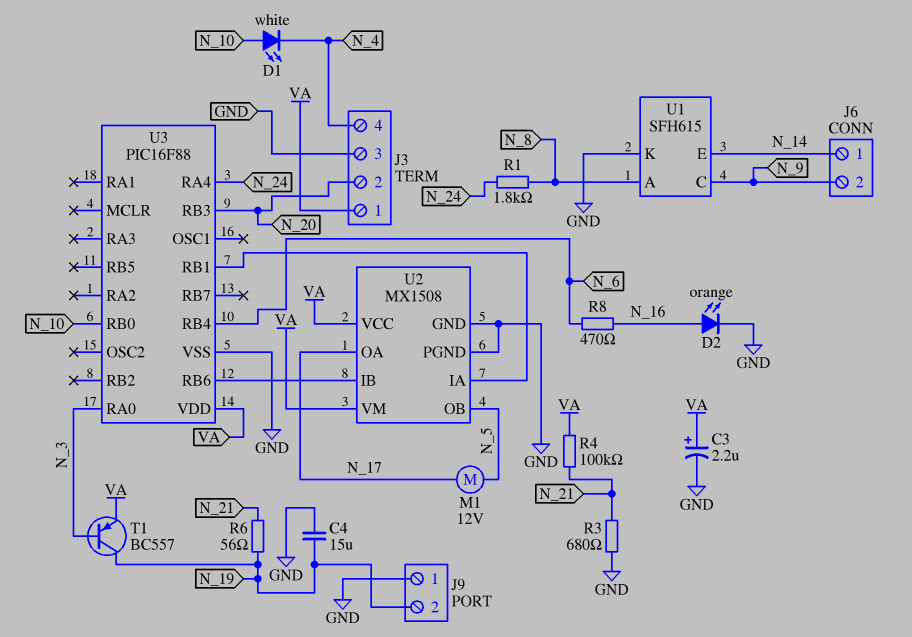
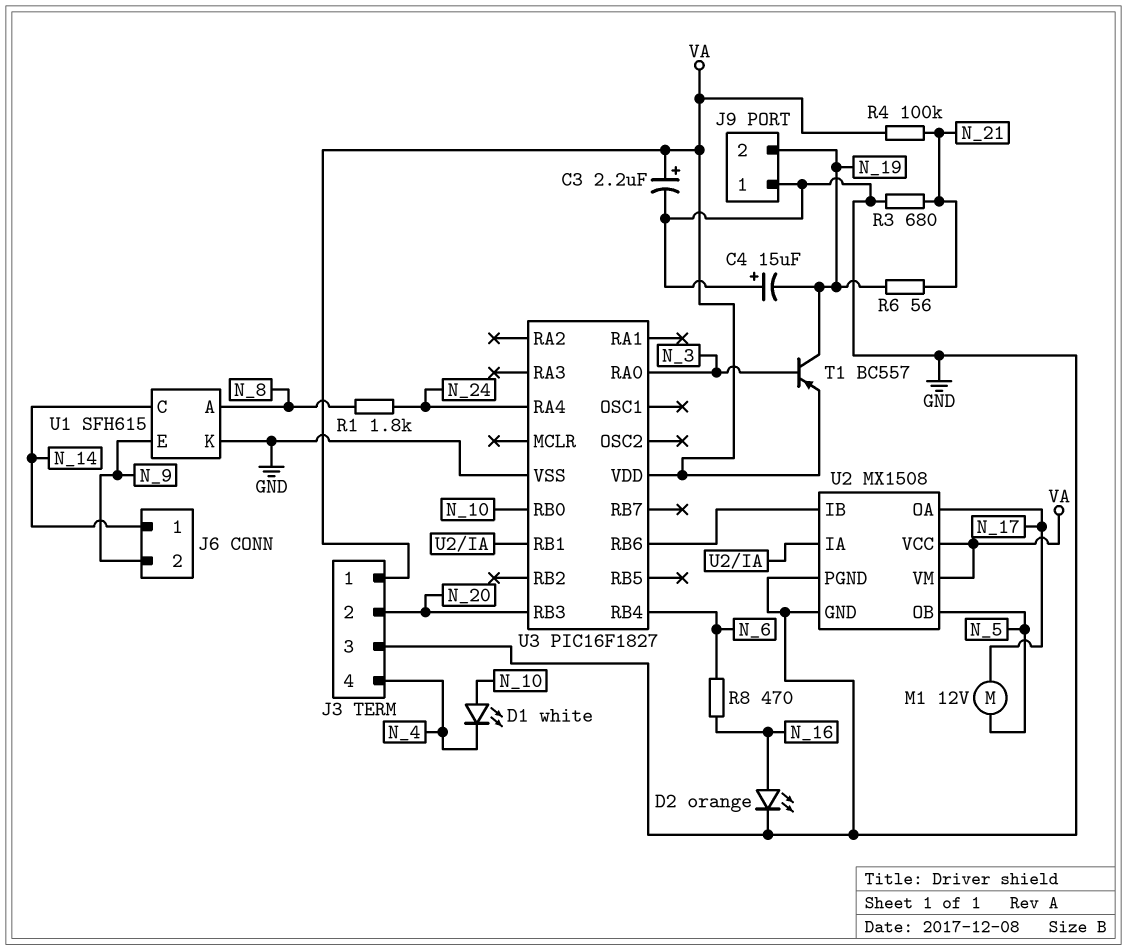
C4: 15uF (GND, N_19) -> 15uF (plus GND, minus N_19)
U1 pin C: N_9 -> N_14
U1 pin E: N_14 -> N_9
U3: PIC16F88 -> PIC16F1827

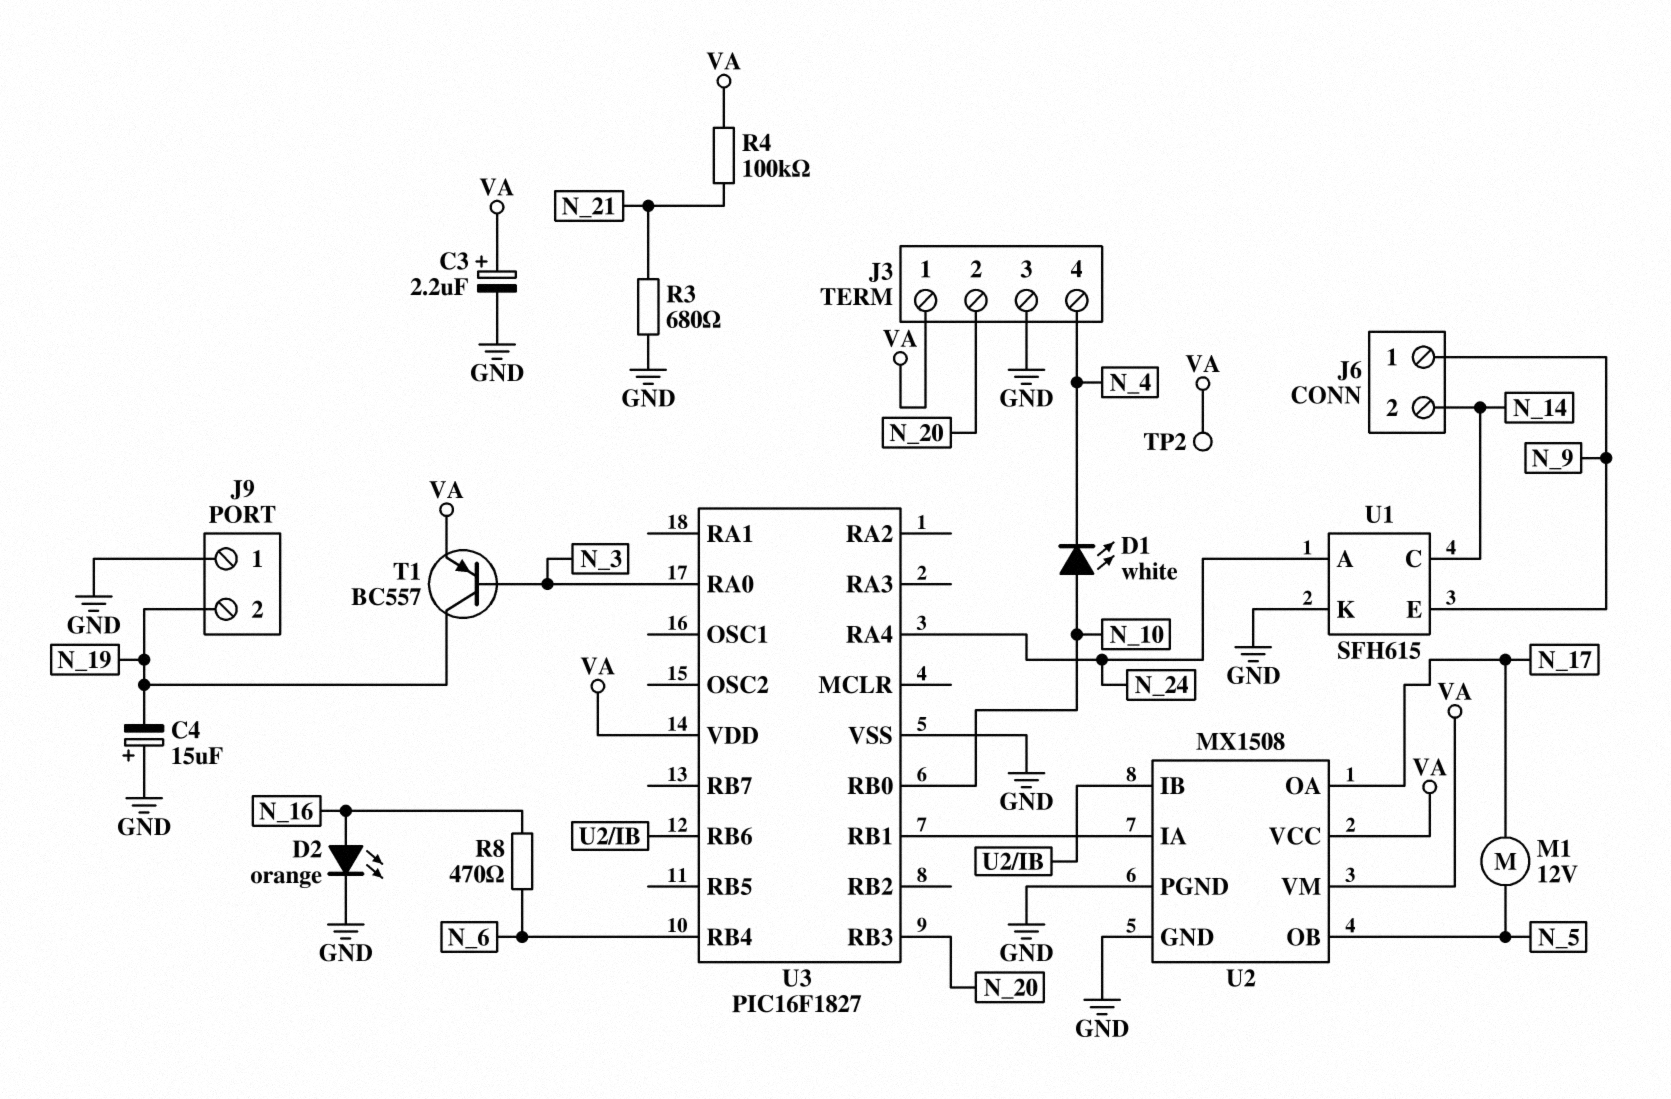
J6 pin 1: N_14 -> N_9
J6 pin 2: N_9 -> N_14
R1: 1.8k (N_8, N_24) -> none
R6: 56 (N_19, N_21) -> none
TP2: none -> test point (VA)
U1 pin A: N_8 -> N_24

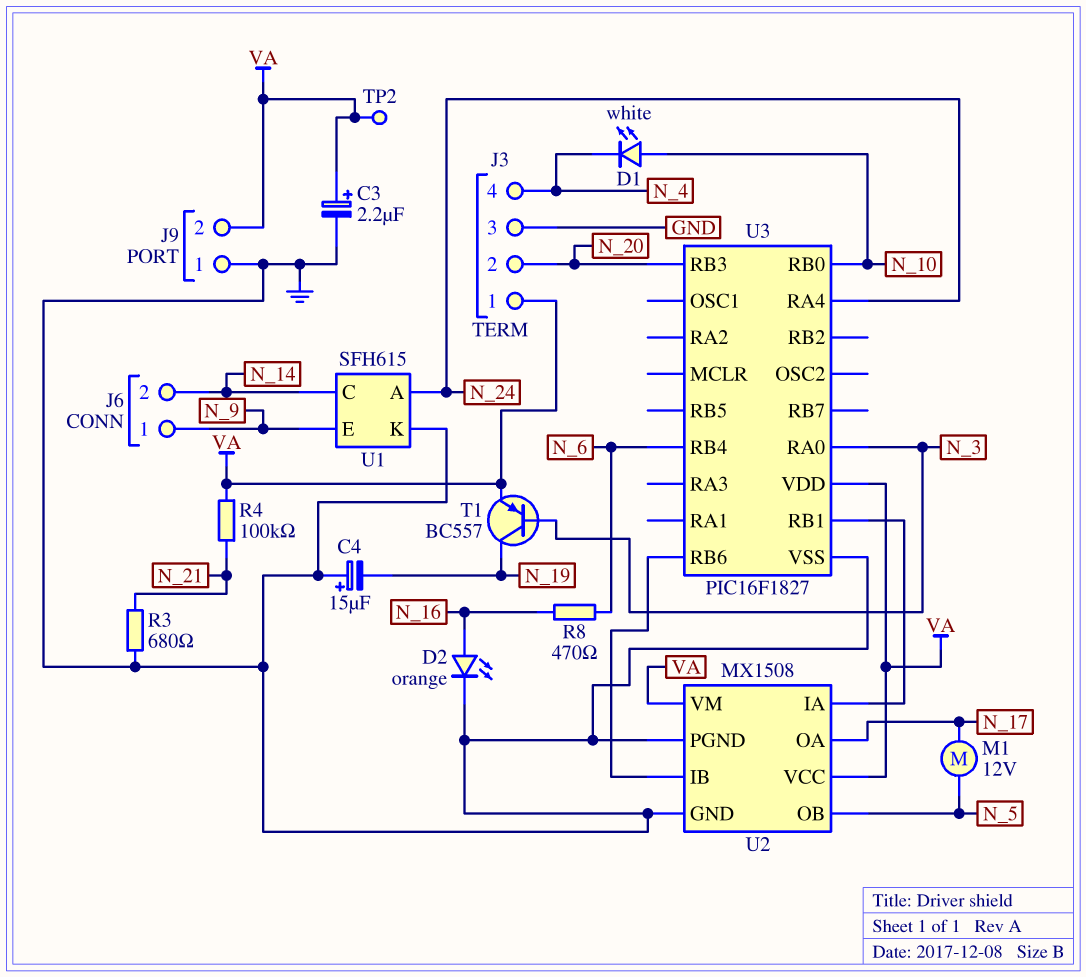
J9 pin 2: N_19 -> VA

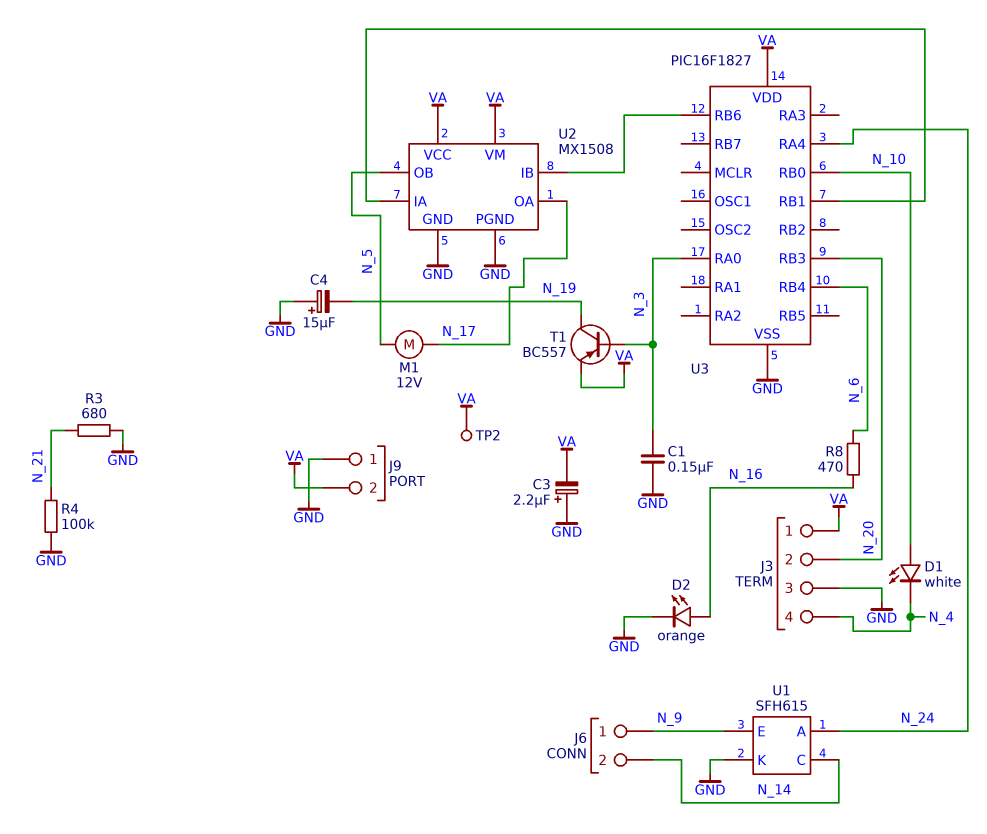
C1: none -> 150nF (GND, N_3)
C3: 2.2uF (plus VA, minus GND) -> 2.2uF (plus GND, minus VA)
R4: 100k (N_21, VA) -> 100k (GND, N_21)

